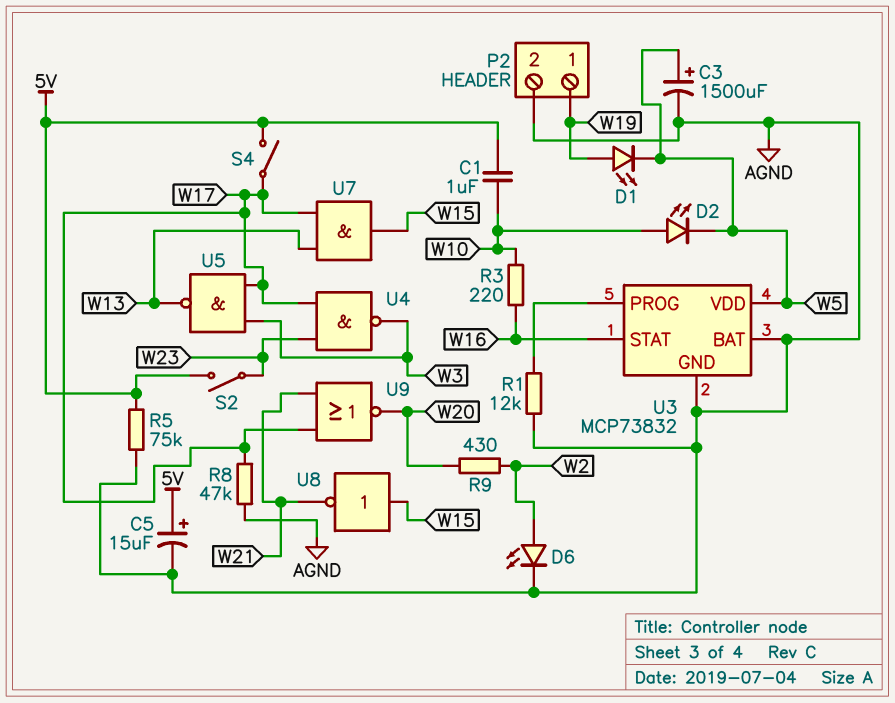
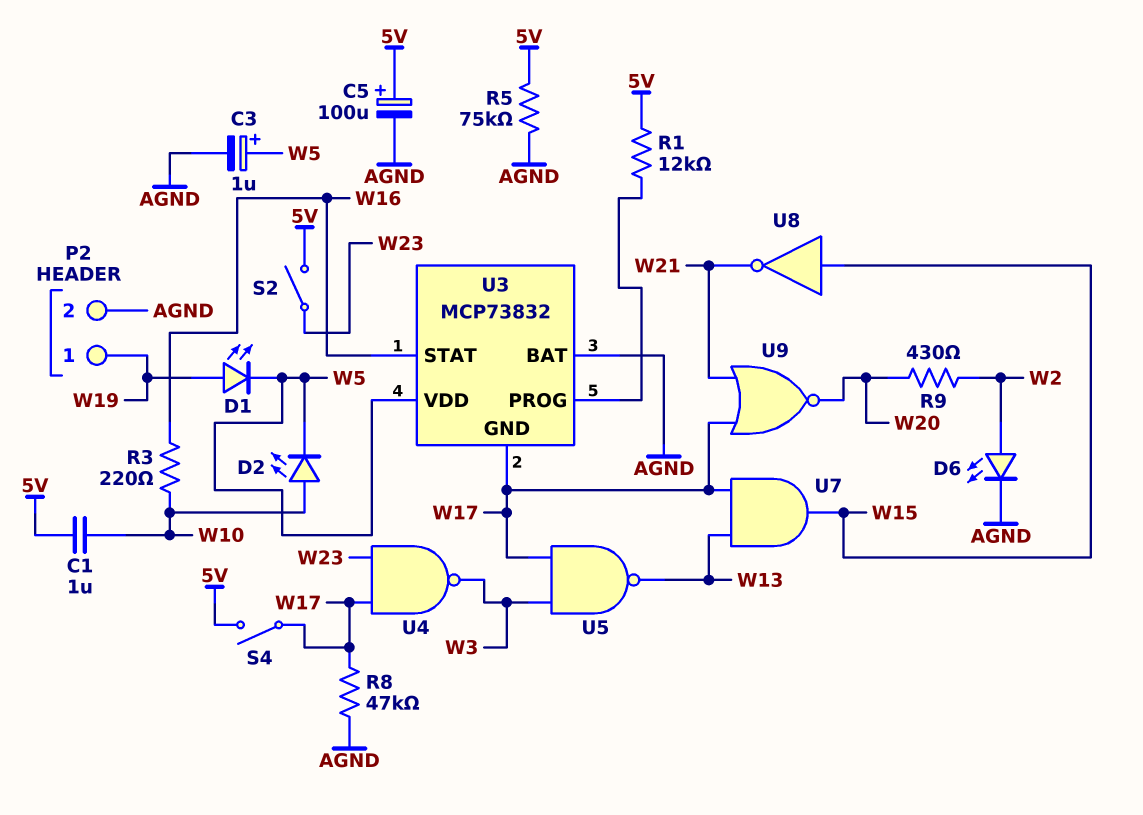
C3: 1500uF (plus W5, minus AGND) -> 1uF (plus W5, minus AGND)
C5: 15uF (plus 5V, minus AGND) -> 100uF (plus 5V, minus AGND)
R1: 12k (AGND, U3/PROG) -> 12k (5V, U3/PROG)
U3 pin GND: AGND -> W17

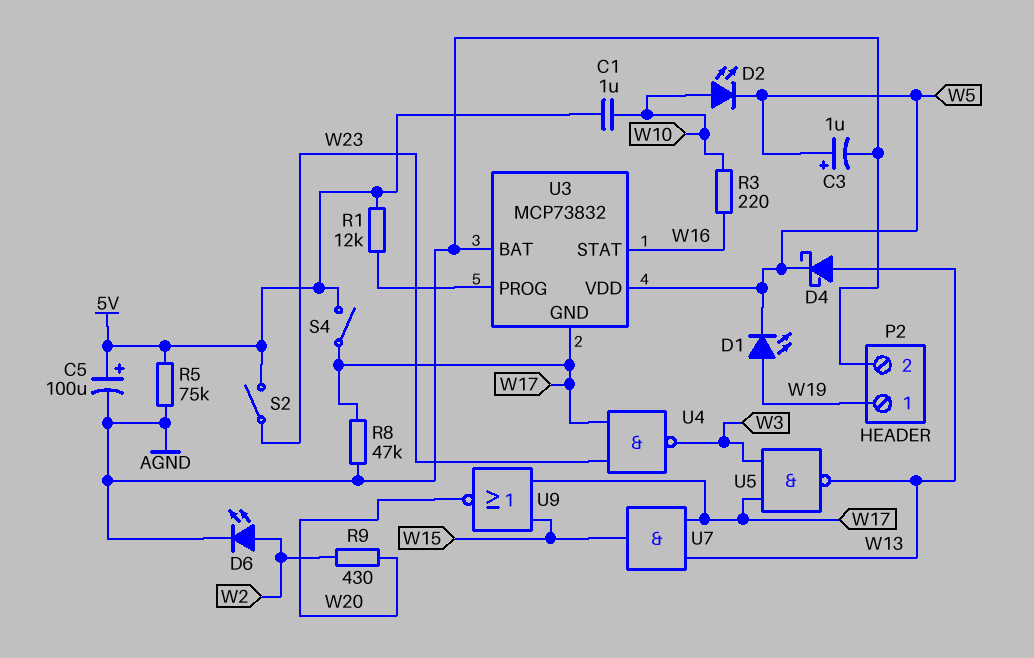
D4: none -> schottky (A W13, K W5)
U8: NOT (in W15, out W21) -> none
U9: NOR (in W17, in W21, out W20) -> NOR (in W15, in W17, out W20)

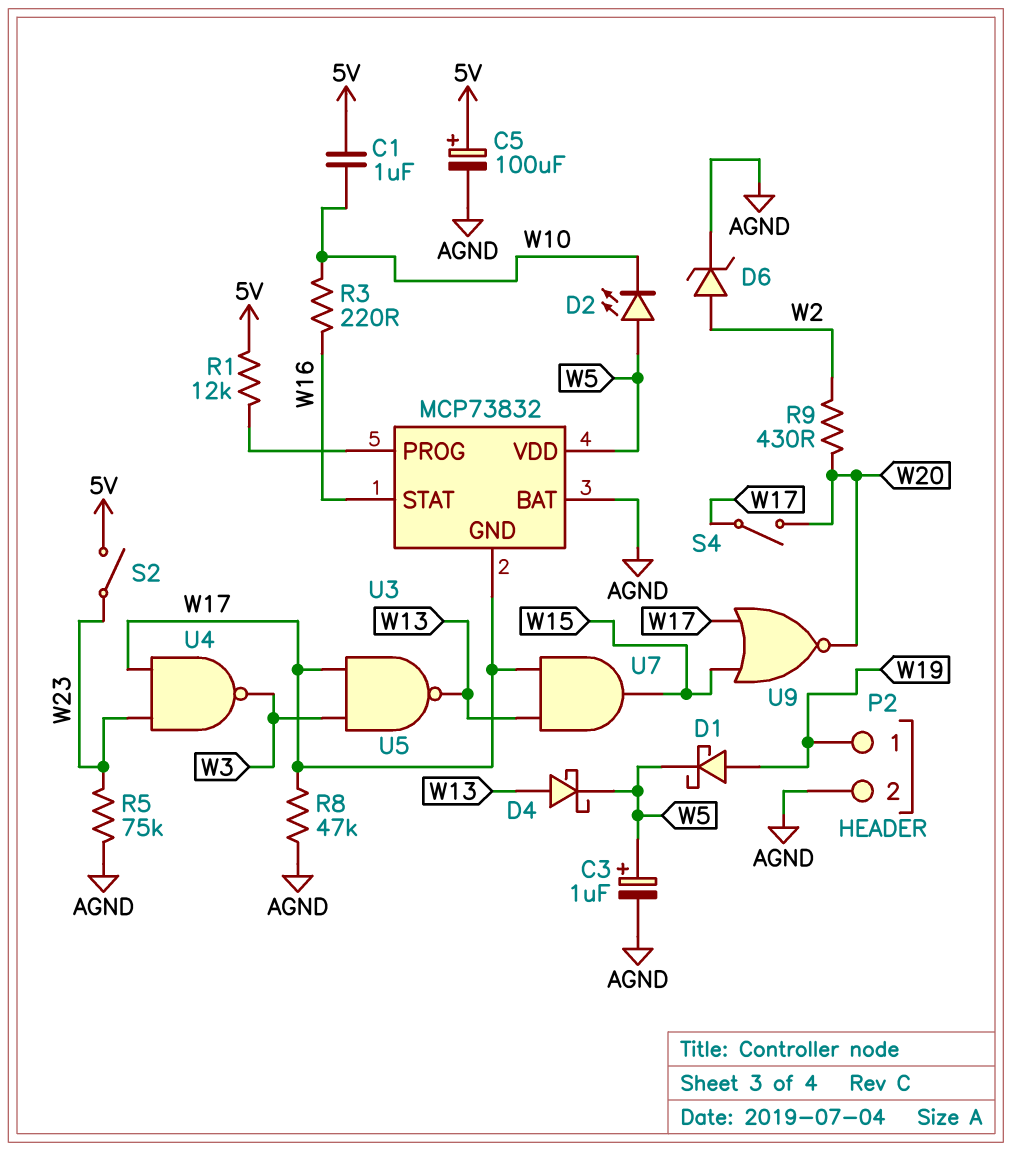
D1: LED (A W19, K W5) -> schottky (A W19, K W5)
D2: LED (A W10, K W5) -> LED (A W5, K W10)
D6: LED (A W2, K AGND) -> zener (A W2, K AGND)
R5: 75k (5V, AGND) -> 75k (AGND, W23)
S4: switch (5V, W17) -> switch (W17, W20)

